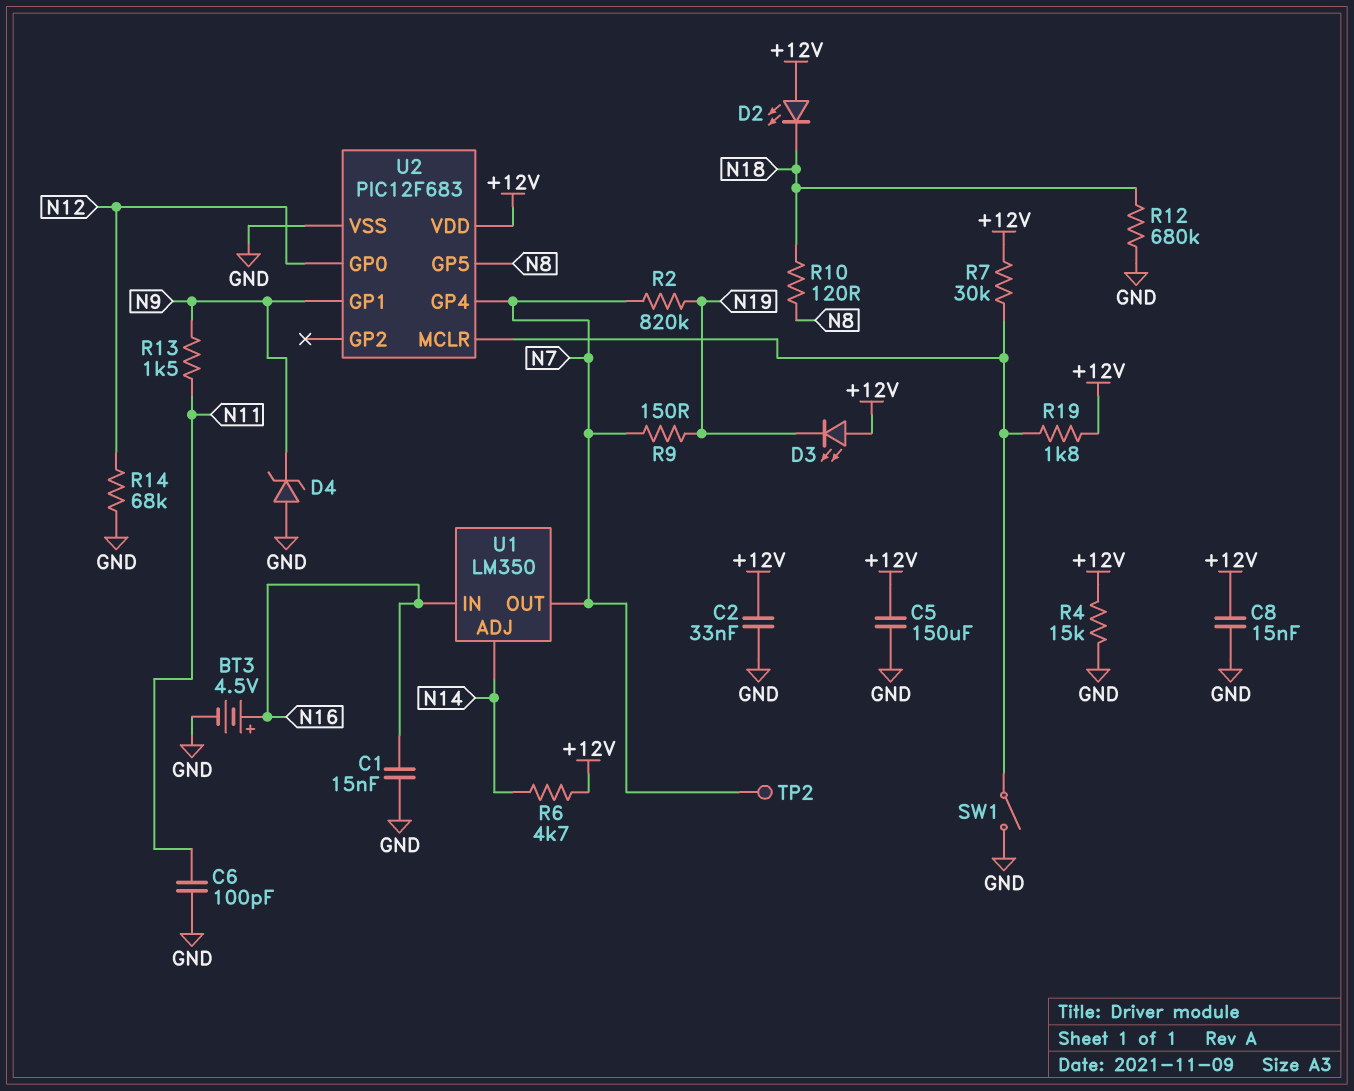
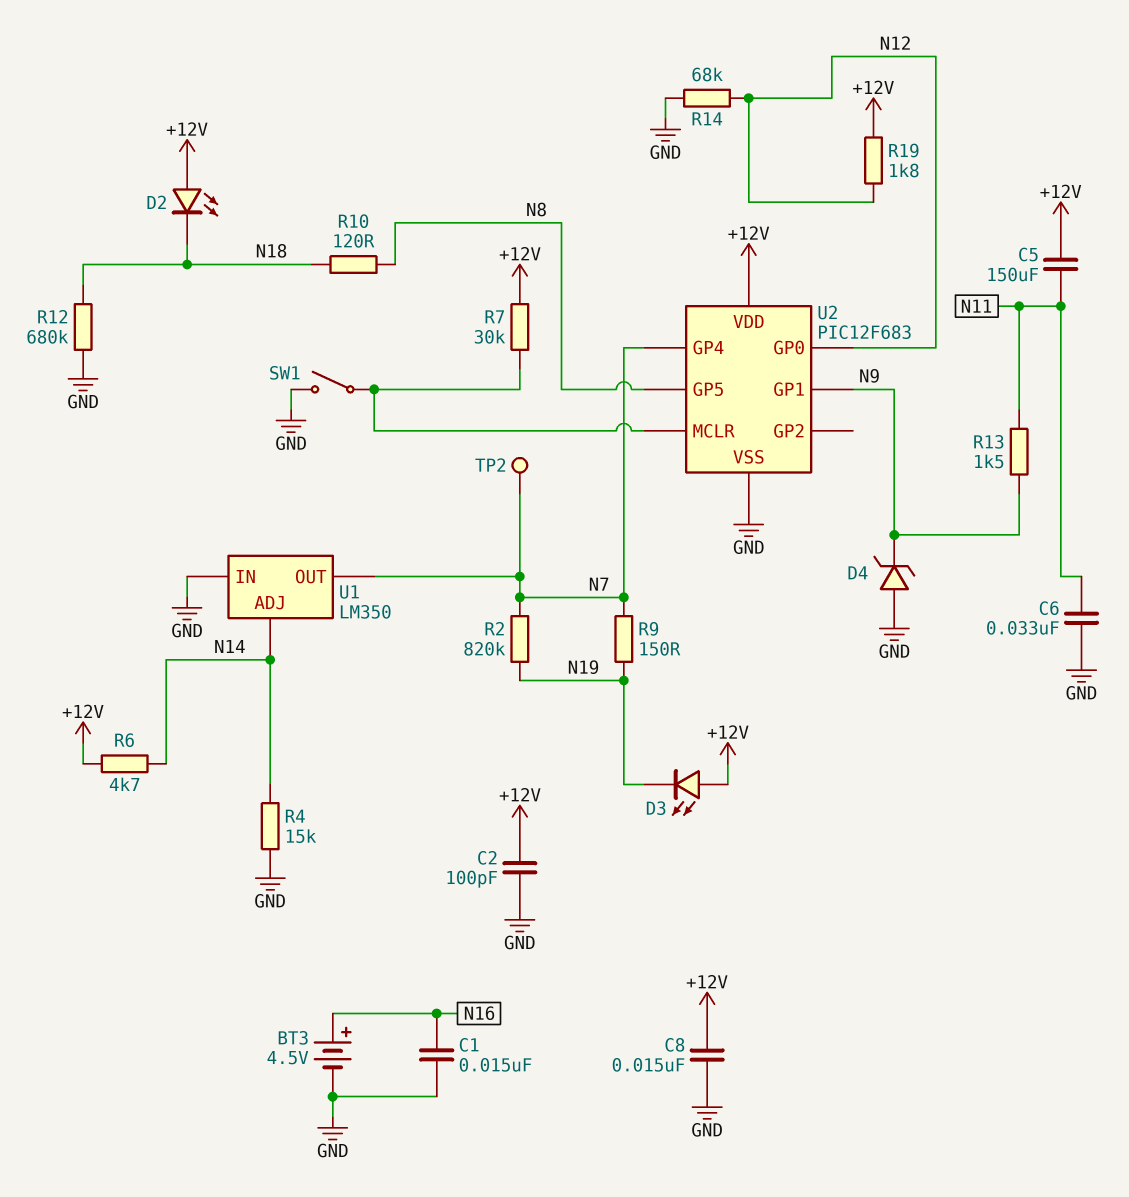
C2: 33nF (+12V, GND) -> 100pF (+12V, GND)
C5: 150uF (+12V, GND) -> 150uF (+12V, N11)
C6: 100pF (GND, N11) -> 33nF (GND, N11)
R4: 15k (+12V, GND) -> 15k (GND, N14)
R19: 1.8k (+12V, U2/MCLR) -> 1.8k (+12V, N12)
U1 pin IN: N16 -> GND

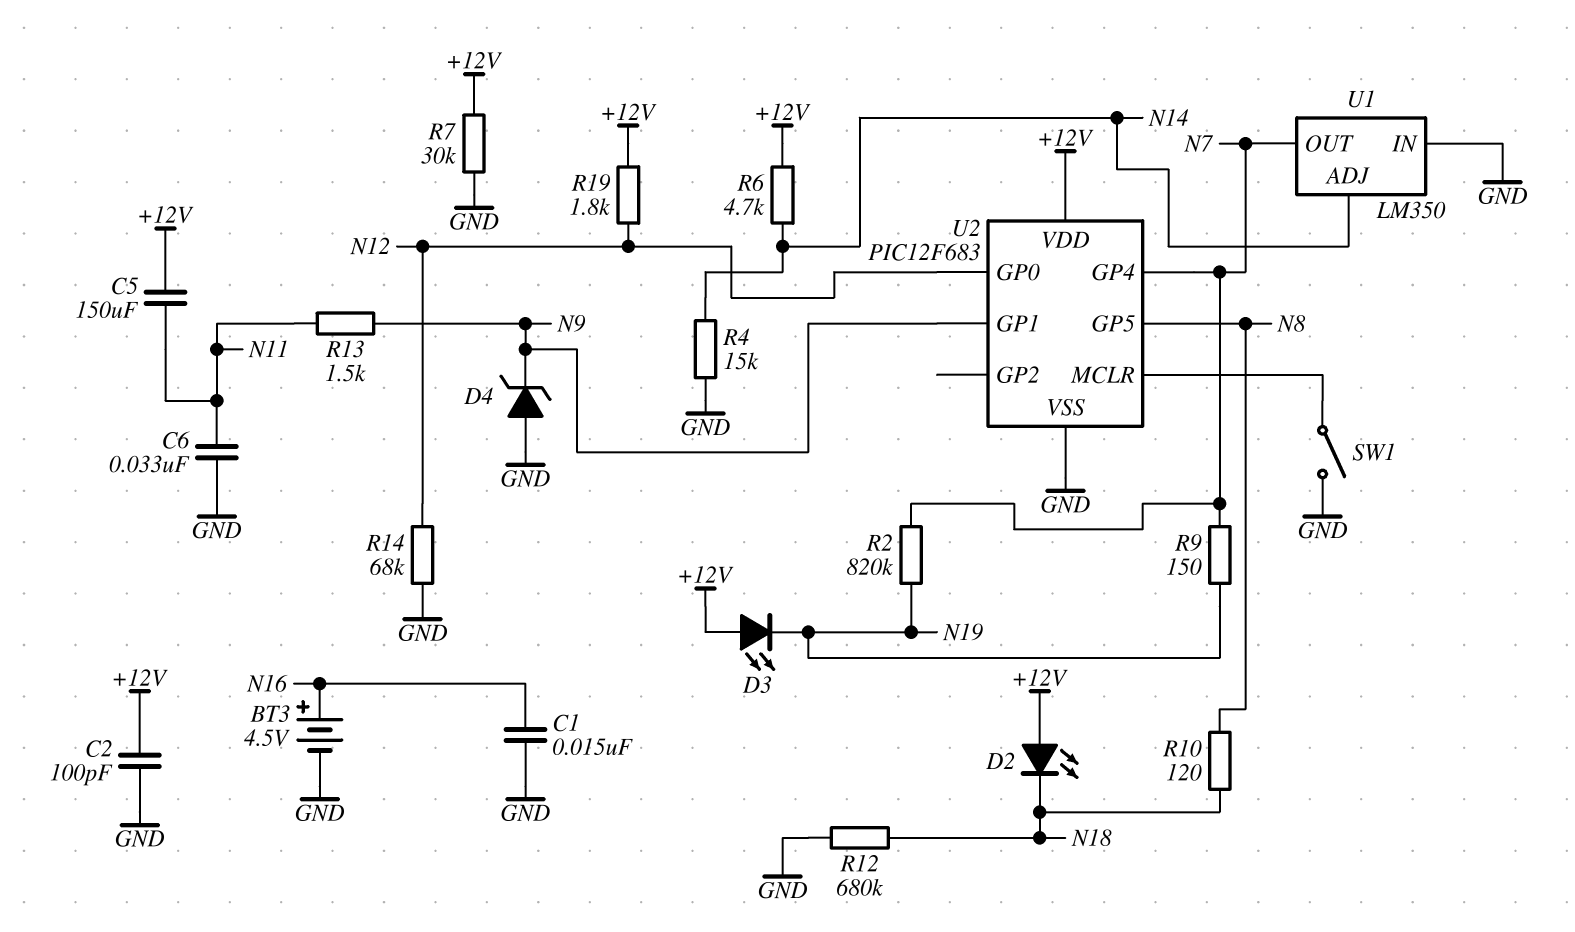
C8: 15nF (+12V, GND) -> none
R7: 30k (+12V, U2/MCLR) -> 30k (+12V, GND)
TP2: test point (N7) -> none

